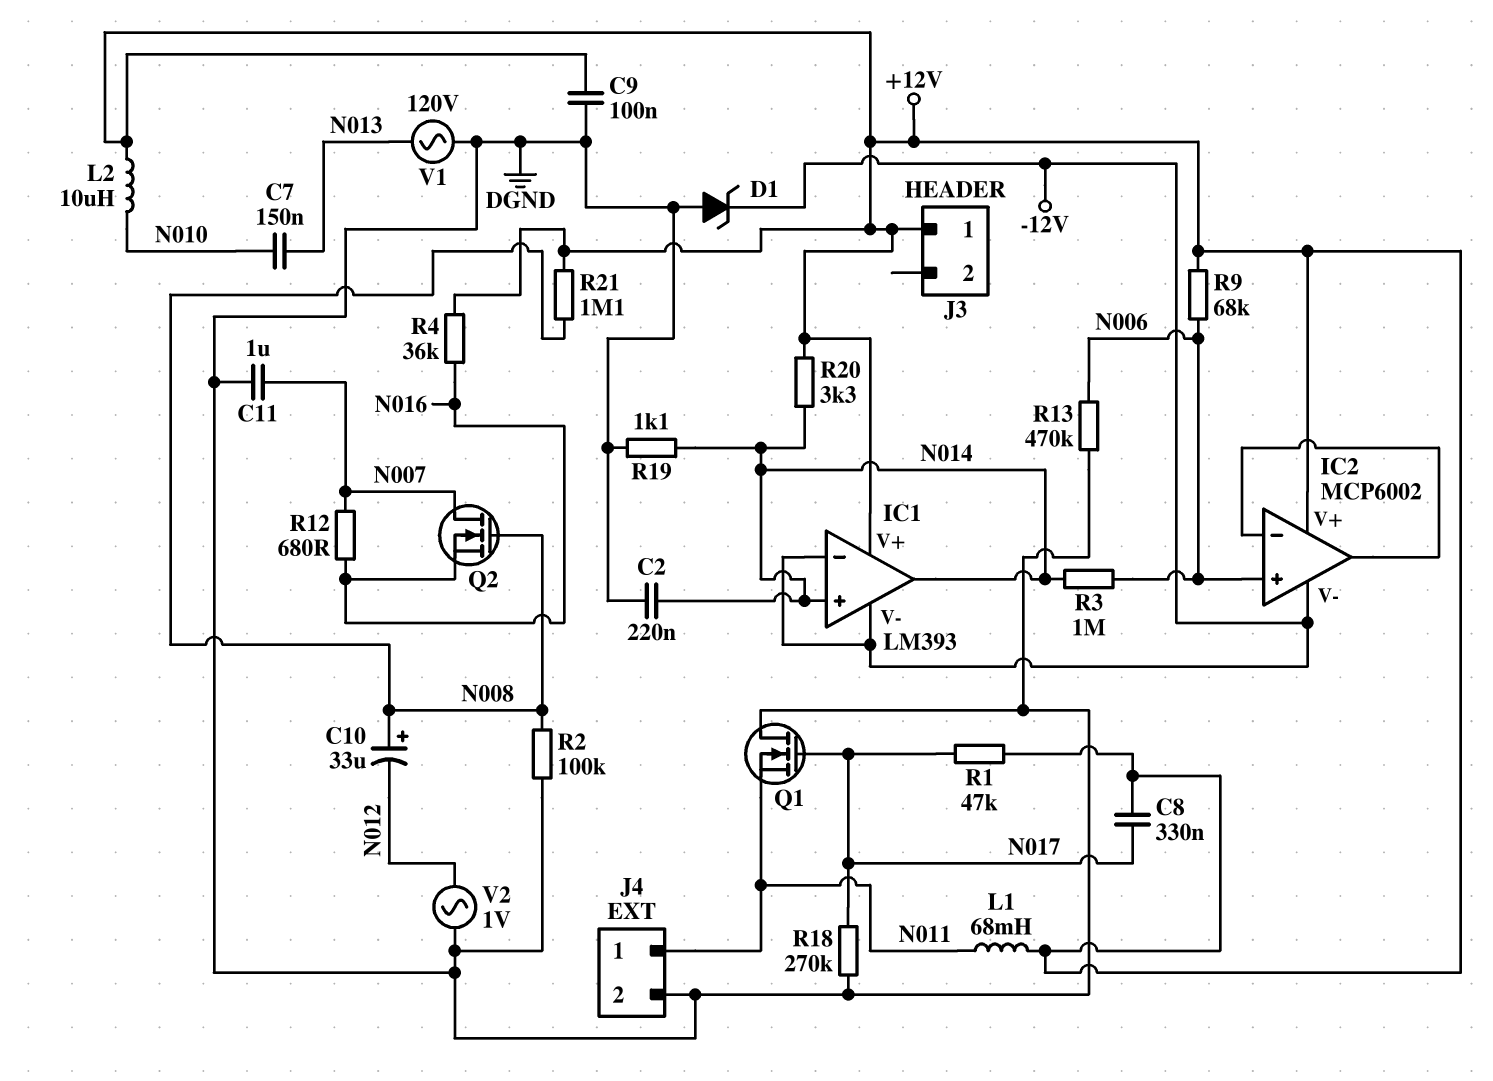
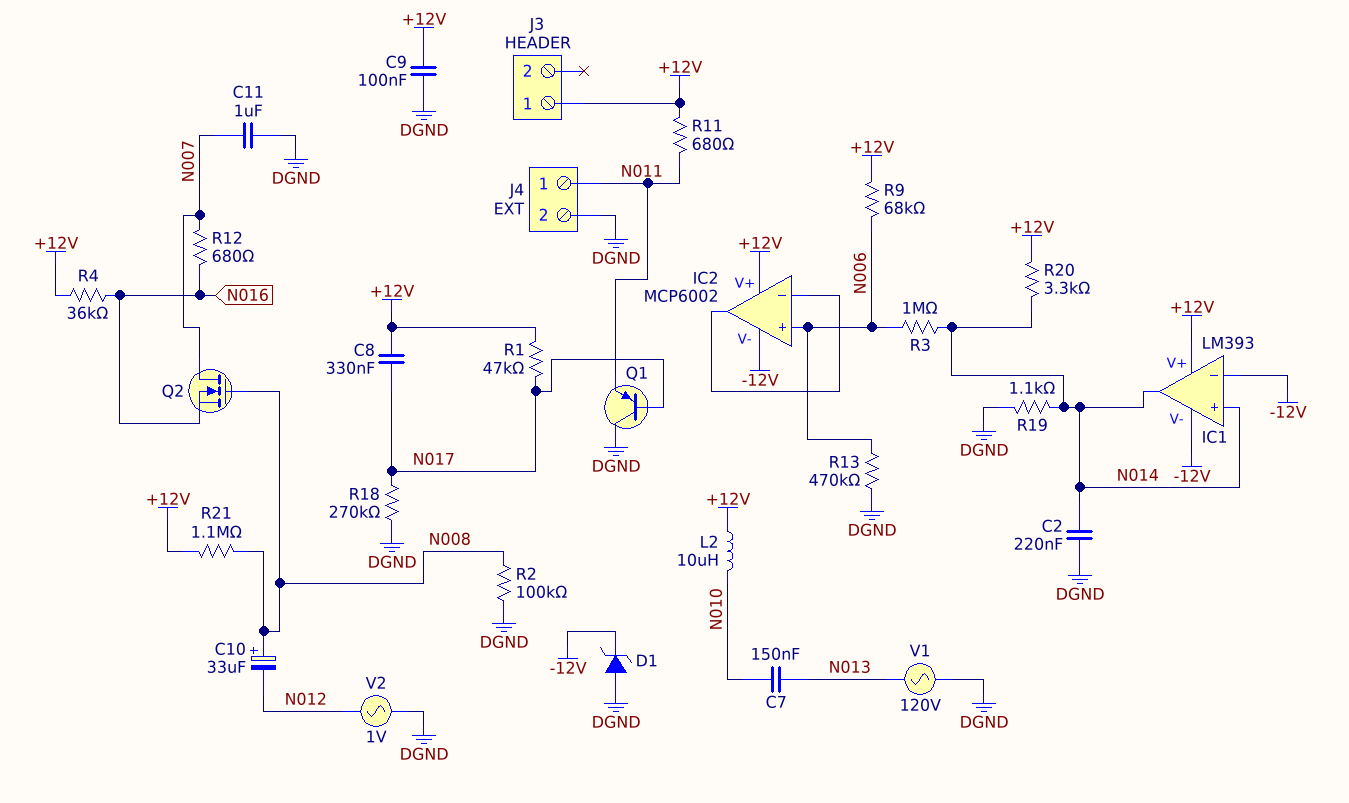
L1: 68mH (+12V, N011) -> none
Q1: NMOS (G N017, D DGND, S N011) -> PNP (B N017, C DGND, E N011)
R11: none -> 680 (+12V, N011)

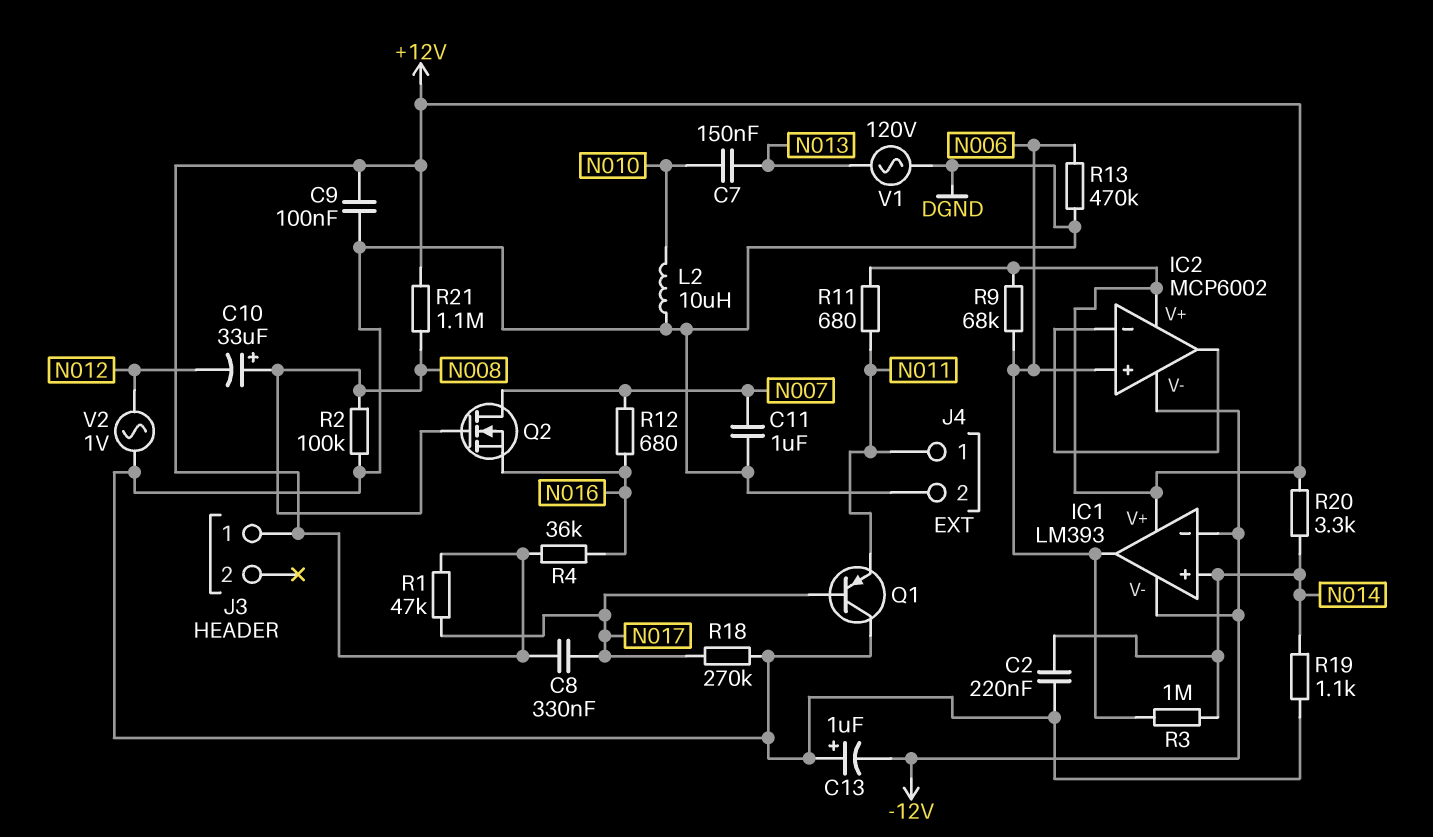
C13: none -> 1uF (plus DGND, minus -12V)
D1: zener (A DGND, K -12V) -> none
IC1 pin out: N014 -> N006
L2: 10uH (+12V, N010) -> 10uH (DGND, N010)

